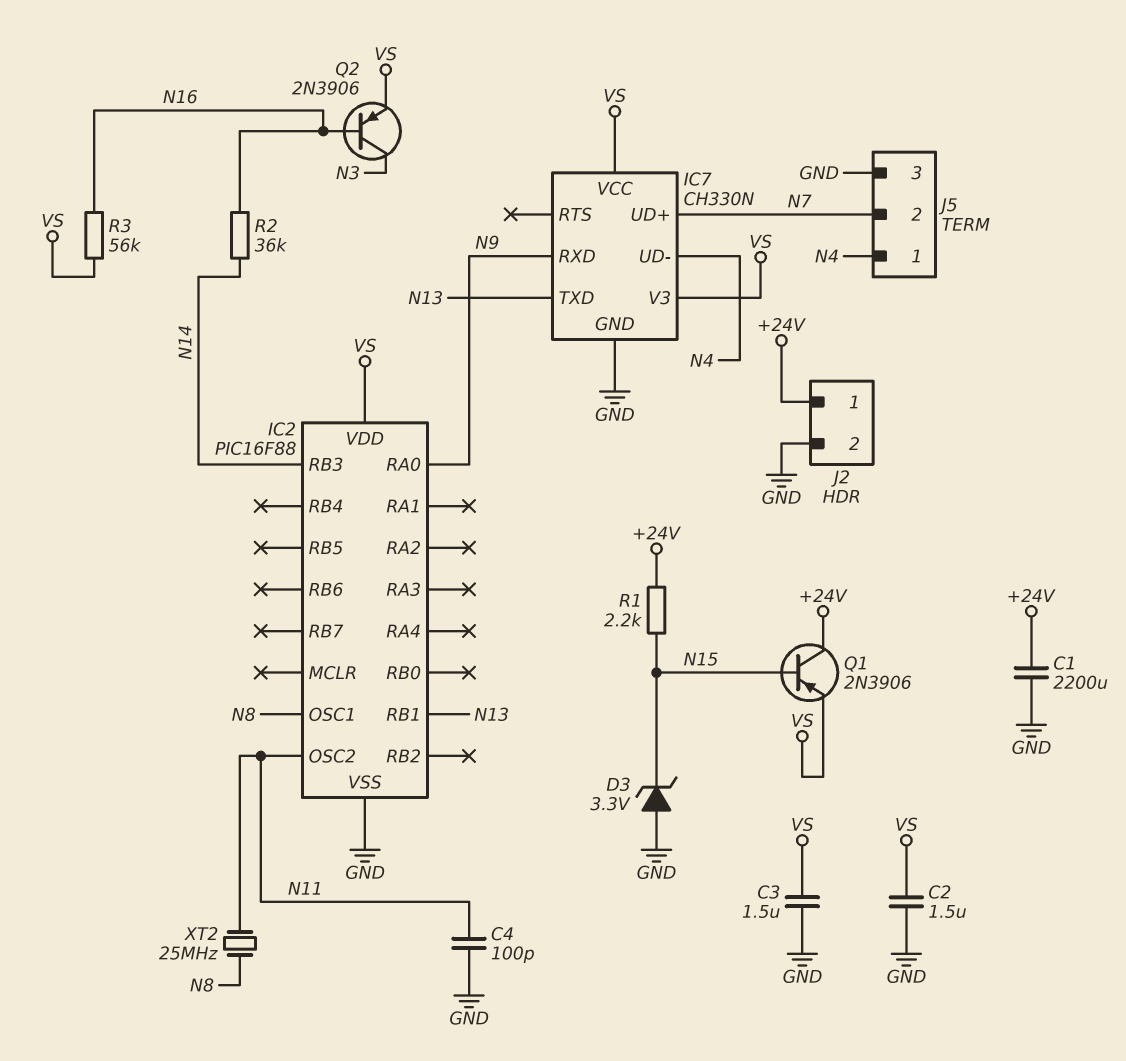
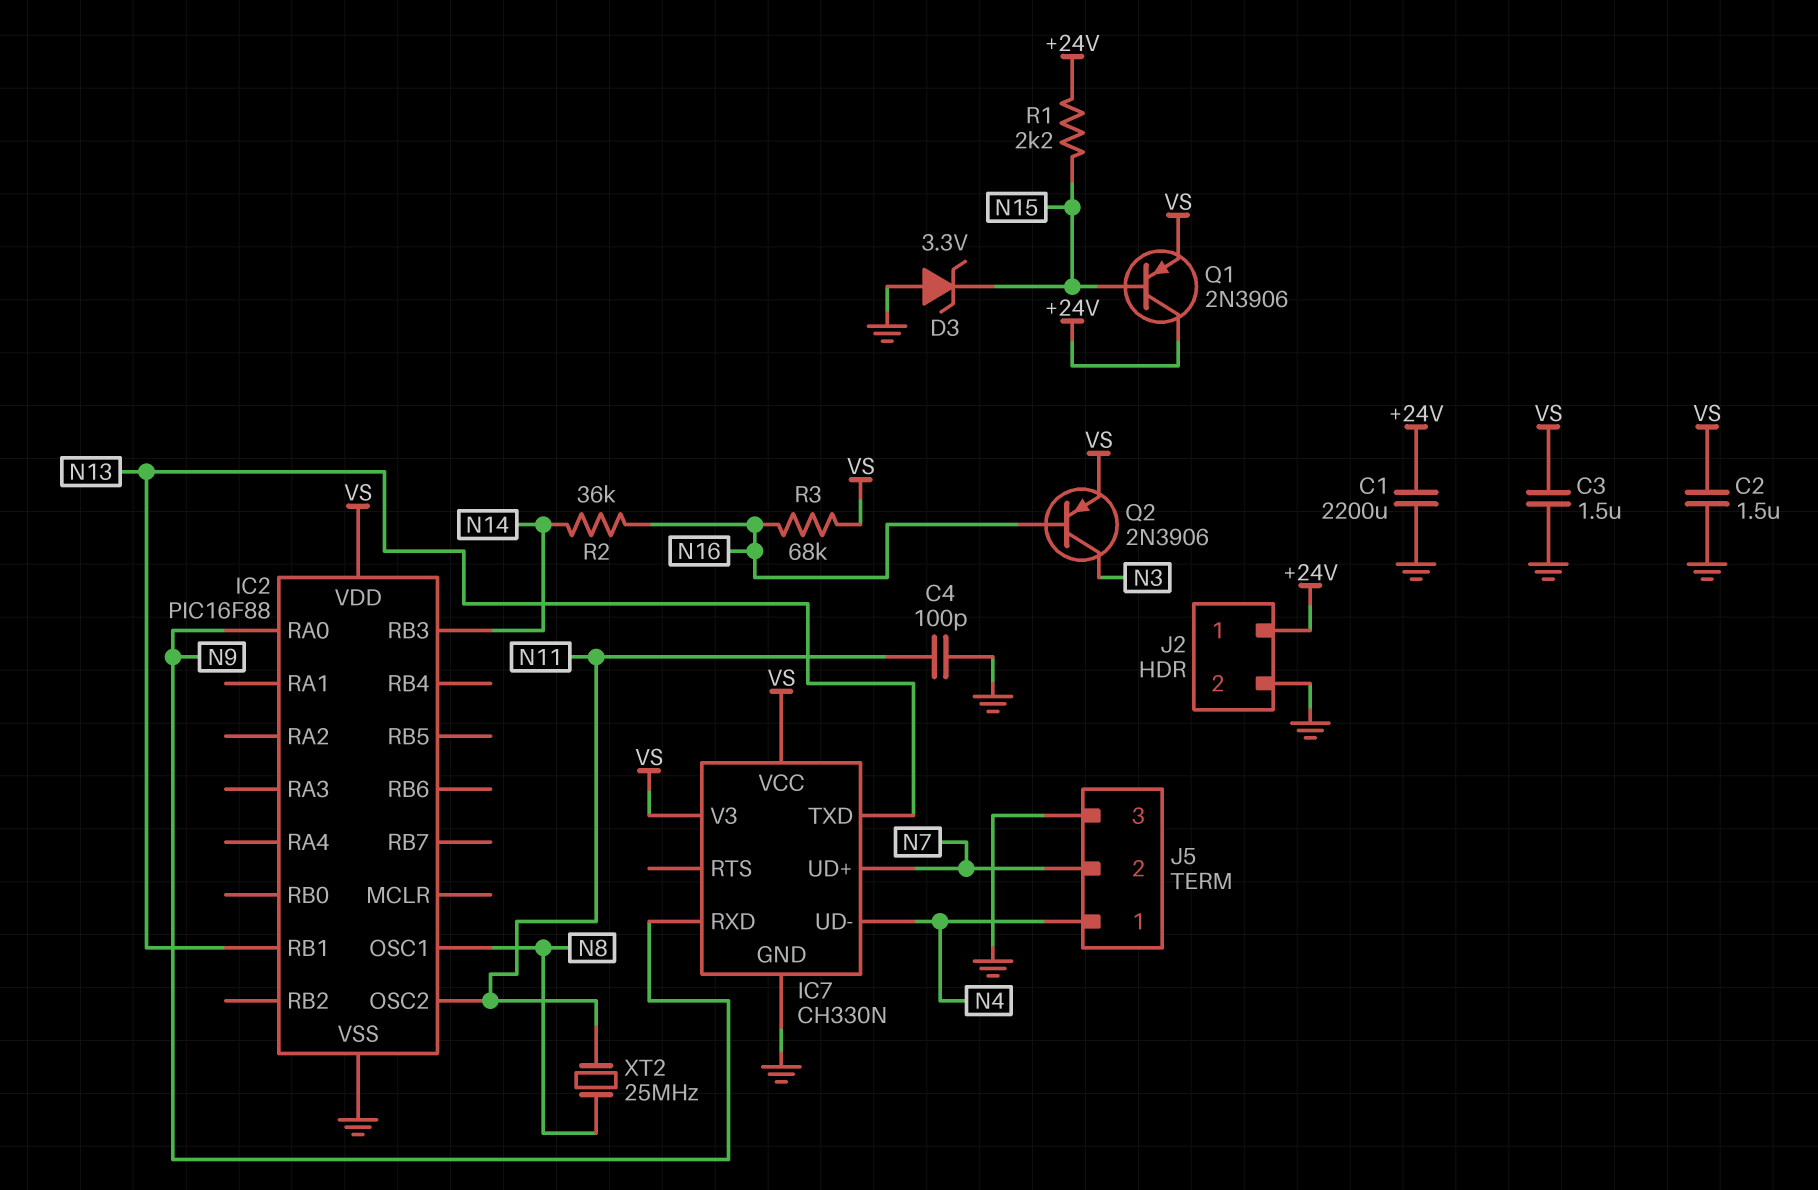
R3: 56k (N16, VS) -> 68k (N16, VS)

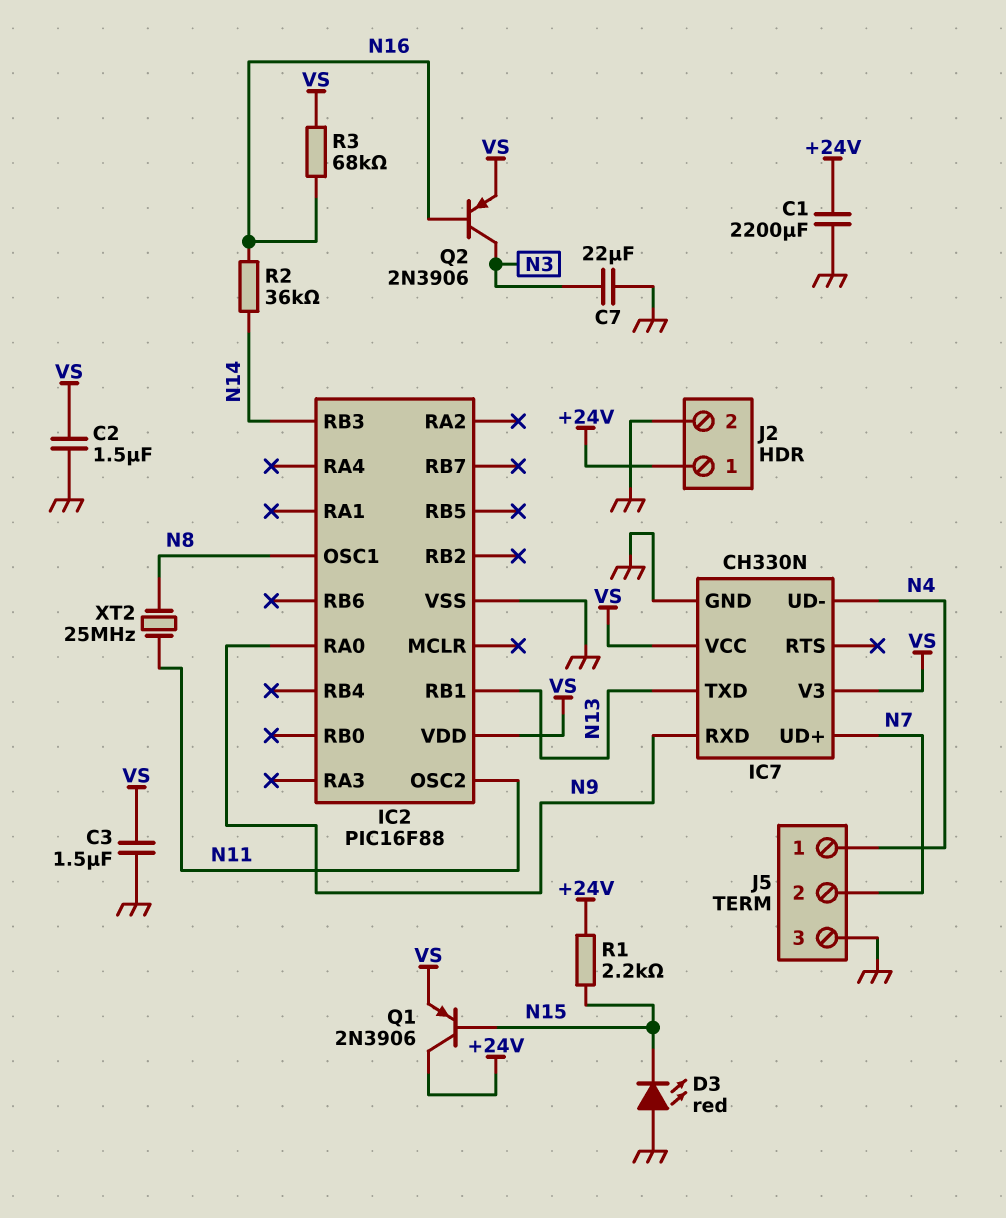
C4: 100pF (GND, N11) -> none
C7: none -> 22uF (GND, N3)
D3: zener 3.3V (A GND, K N15) -> LED red (A GND, K N15)

